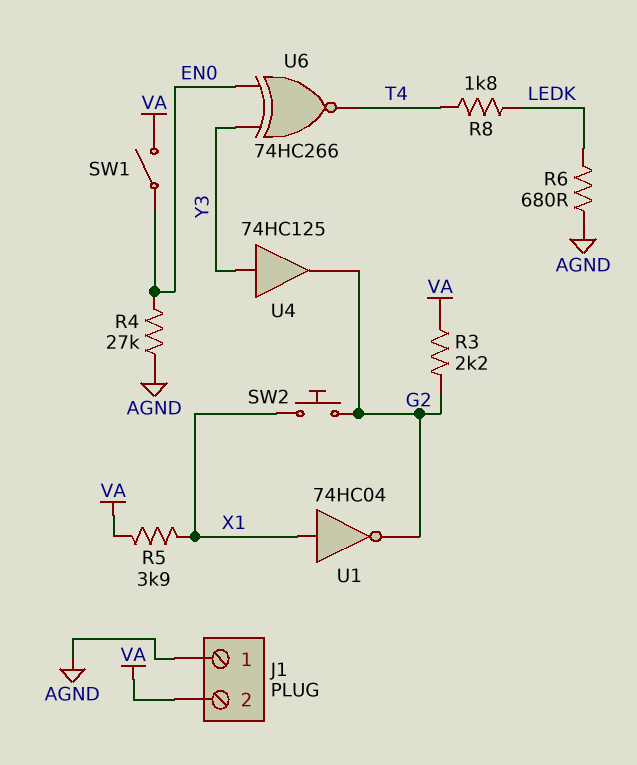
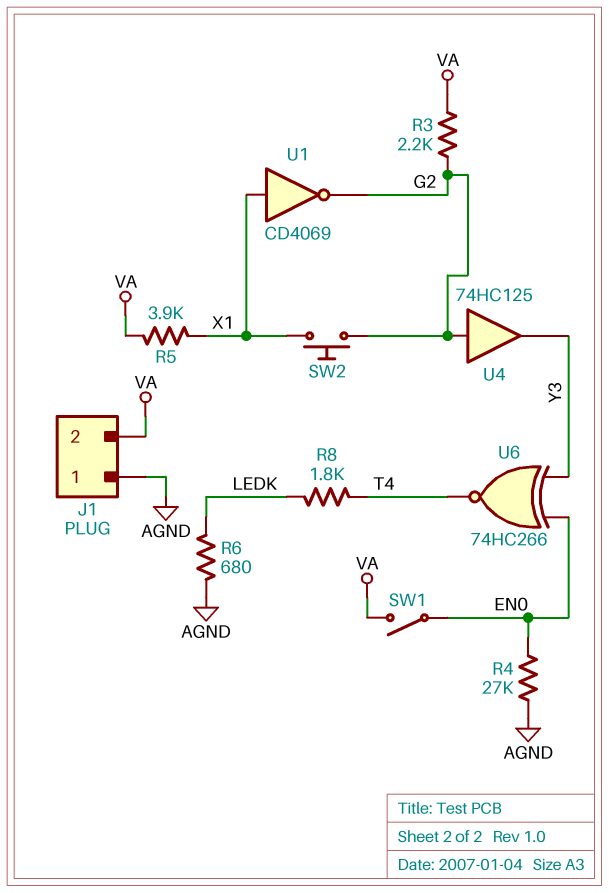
U1: NOT 74HC04 (in X1, out G2) -> NOT CD4069 (in X1, out G2)
U4: buffer 74HC125 (in Y3, out G2) -> buffer 74HC125 (in G2, out Y3)

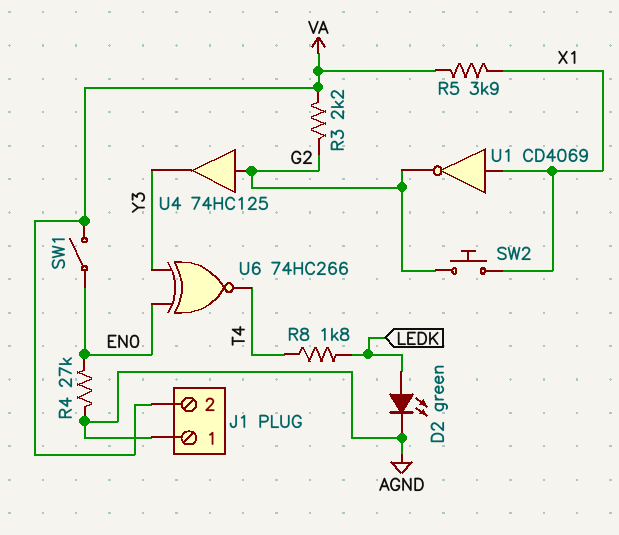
D2: none -> LED green (A LEDK, K AGND)
R6: 680 (AGND, LEDK) -> none

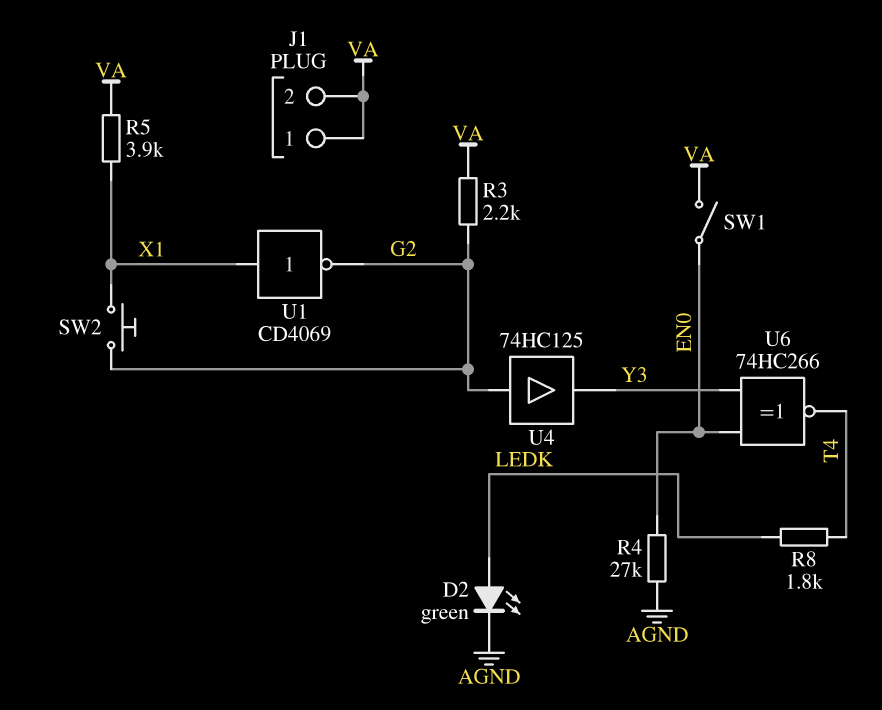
J1 pin 1: AGND -> VA

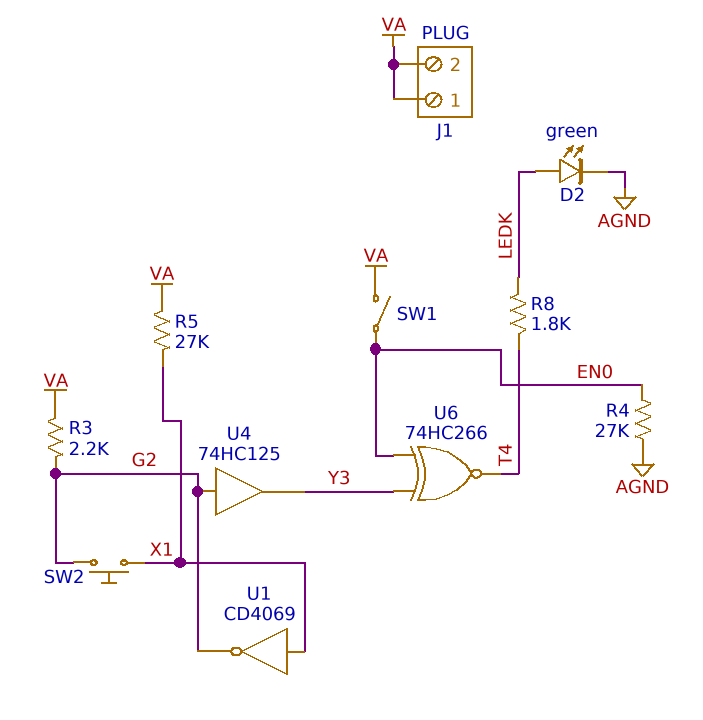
R5: 3.9k (VA, X1) -> 27k (VA, X1)

